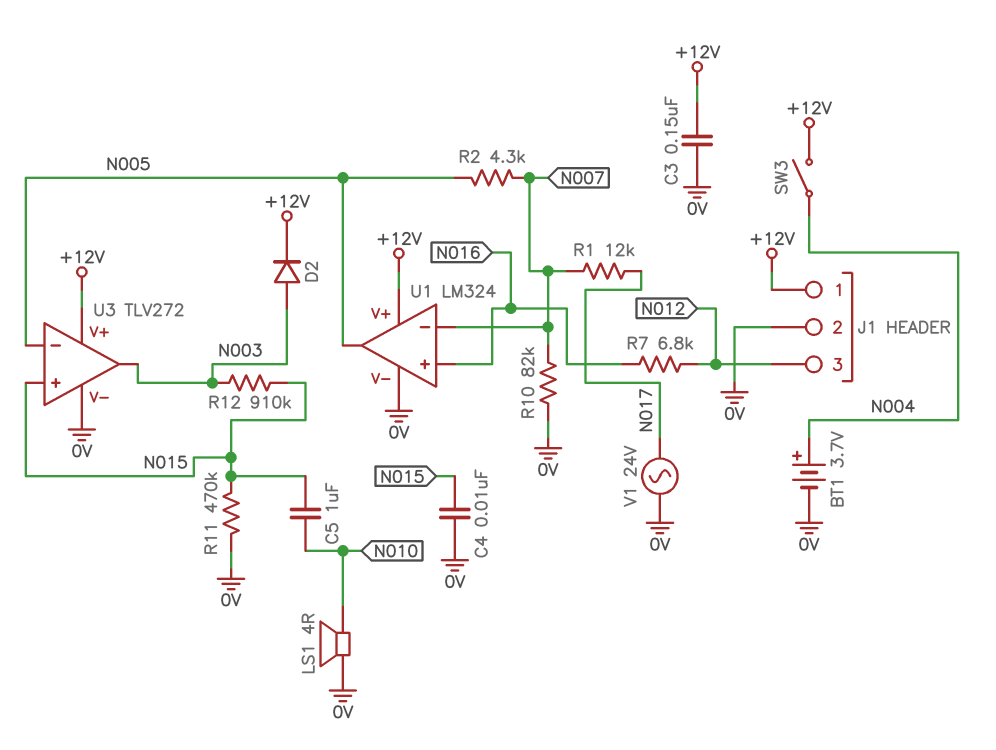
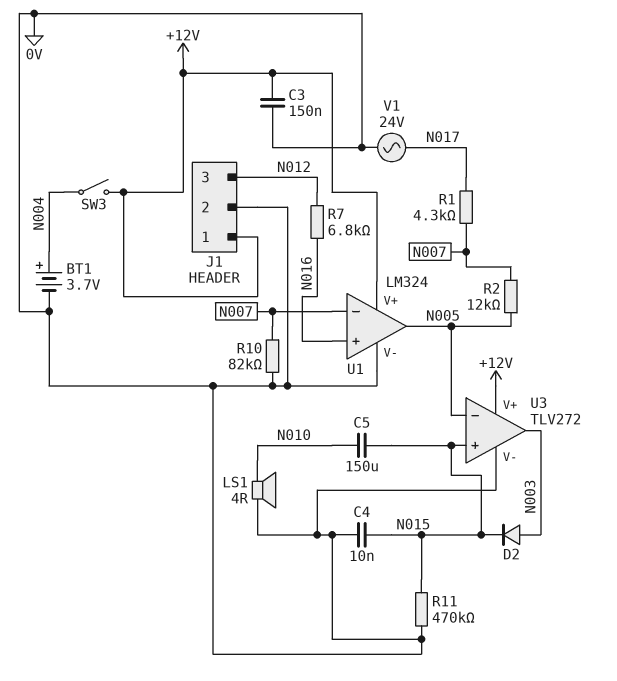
C5: 1uF (N010, N015) -> 150uF (N010, N015)
D2: diode (A N003, K +12V) -> diode (A N003, K N015)
R1: 12k (N007, N017) -> 4.3k (N007, N017)
R2: 4.3k (N005, N007) -> 12k (N005, N007)
R12: 910k (N003, N015) -> none

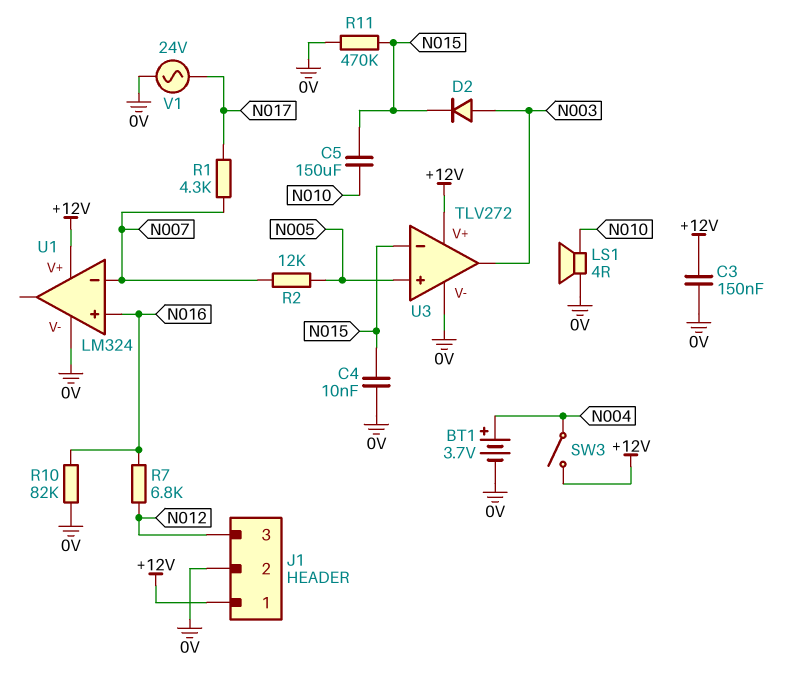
R10: 82k (0V, N007) -> 82k (0V, N016)
U1 pin out: N005 -> none
U3 pin in+: N015 -> N005
U3 pin in-: N005 -> N015

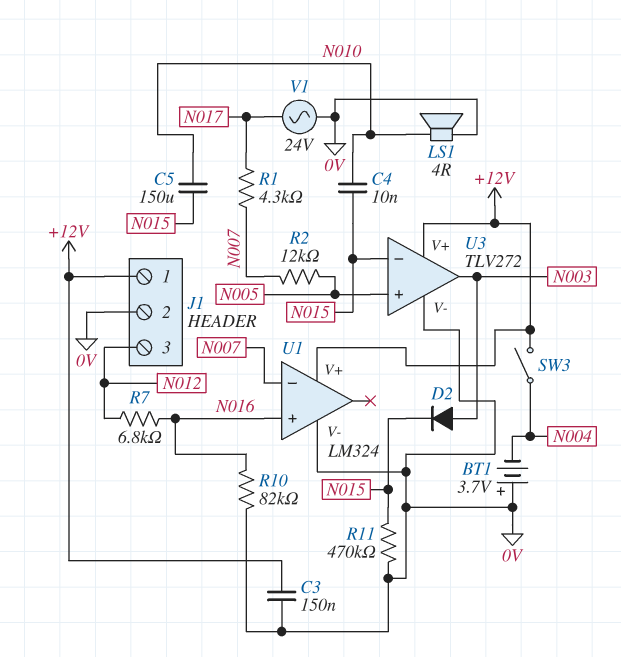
BT1: 3.7V (plus N004, minus 0V) -> 3.7V (plus 0V, minus N004)
C4: 10nF (0V, N015) -> 10nF (N010, N015)

